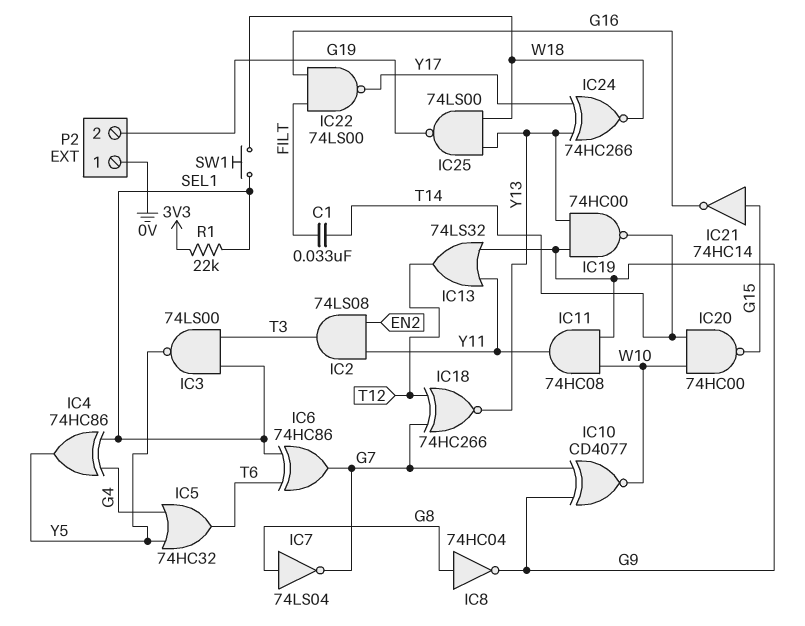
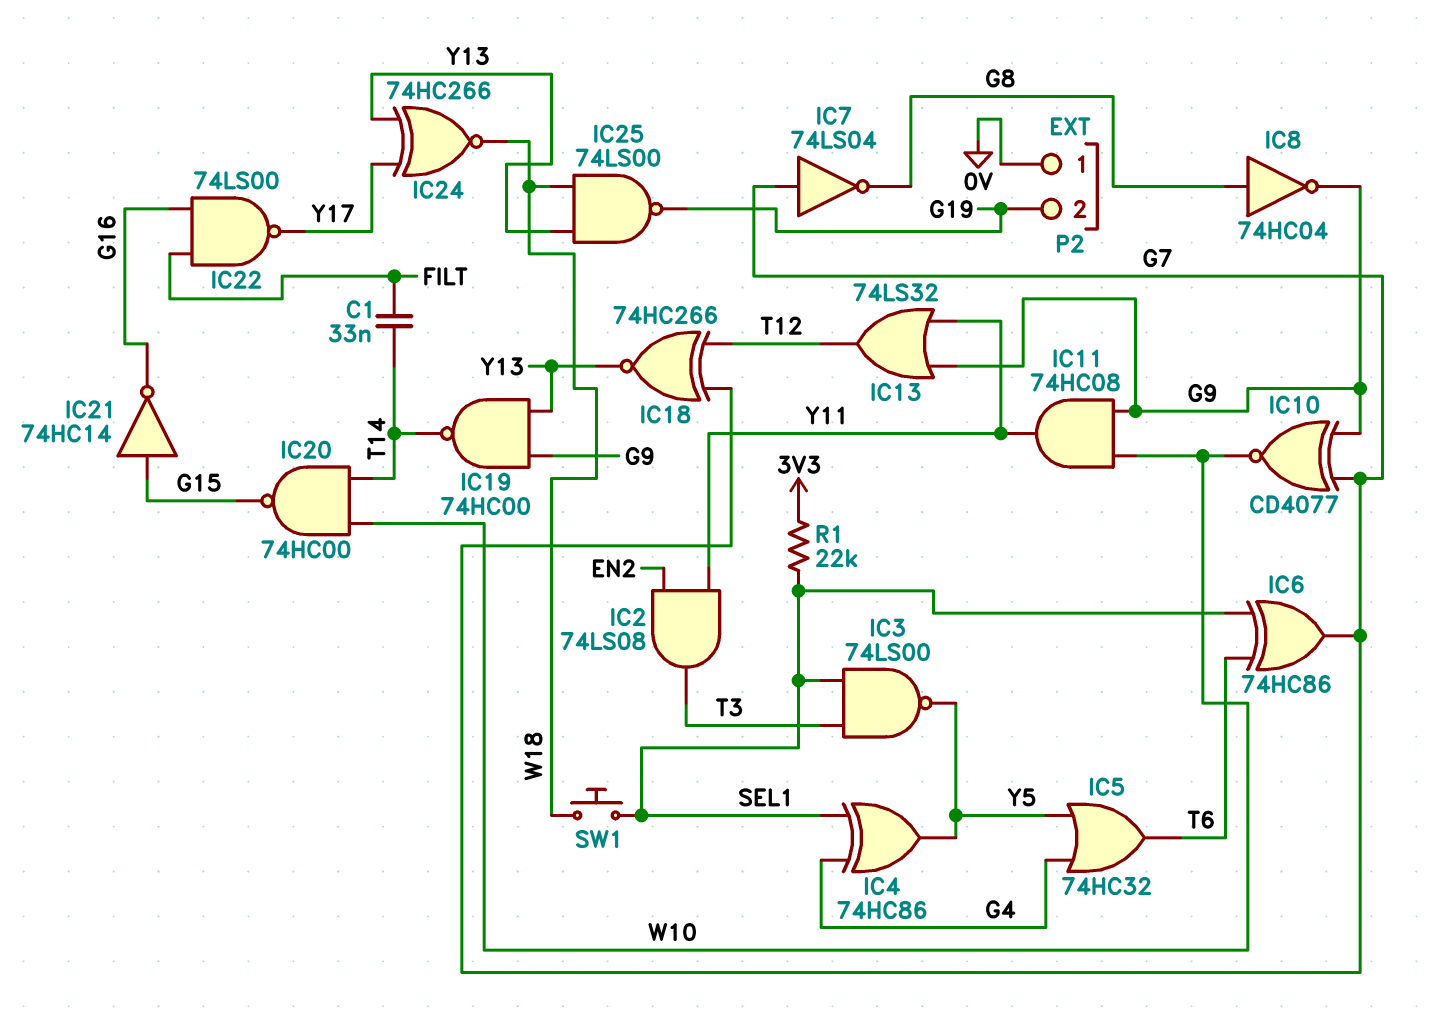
IC7: NOT 74LS04 (in G8, out G7) -> NOT 74LS04 (in G7, out G8)

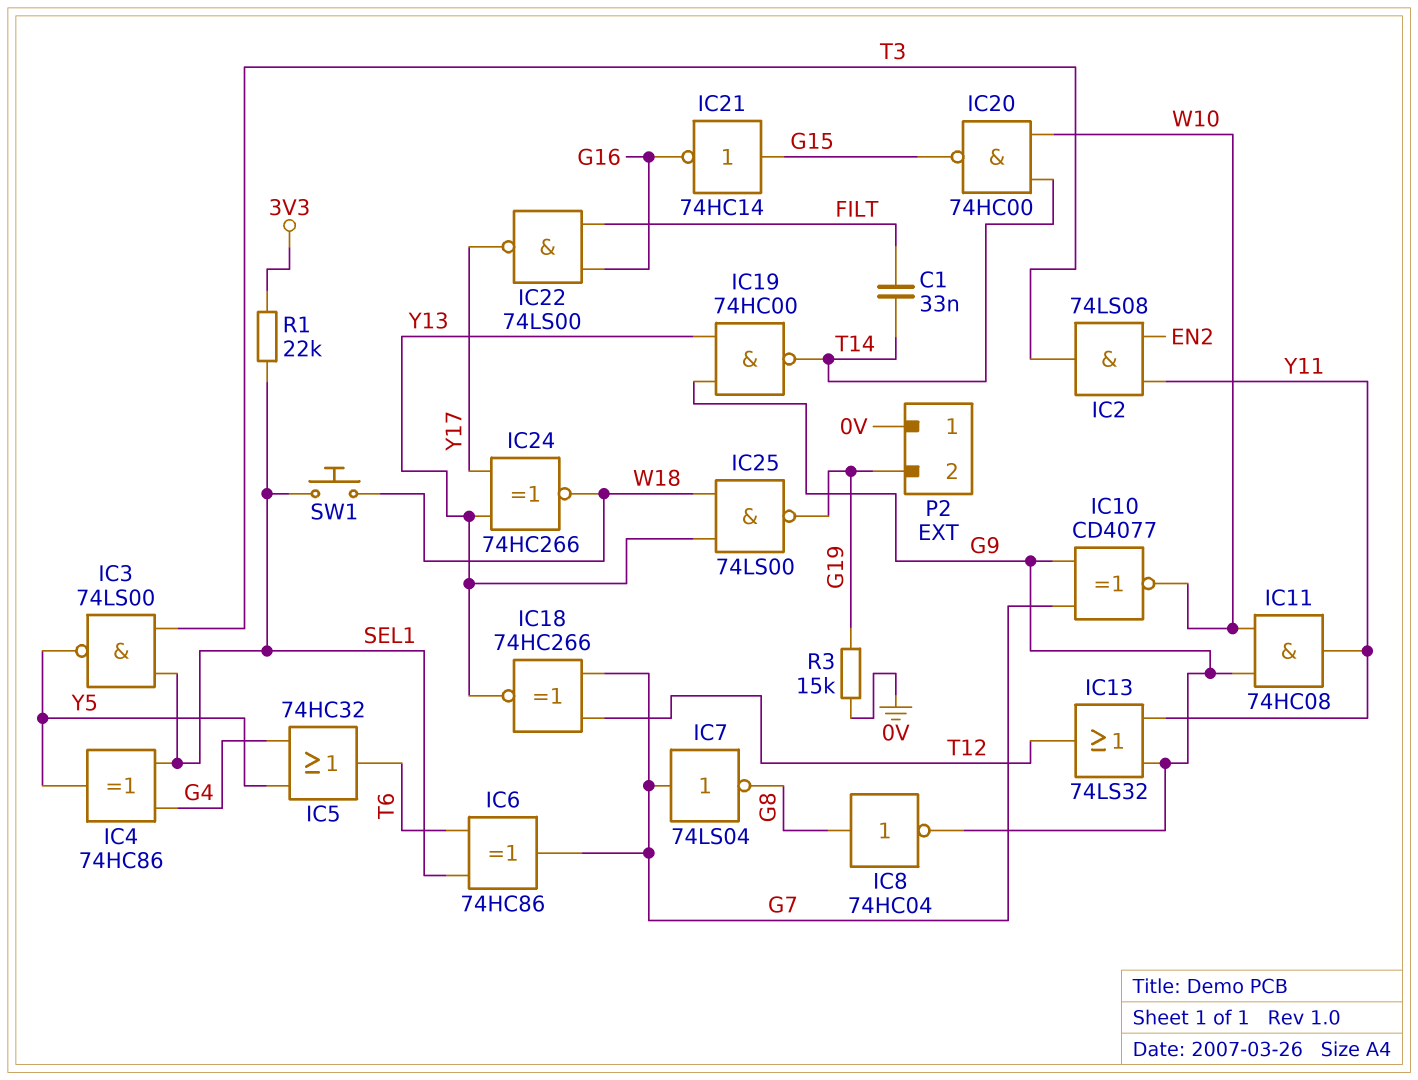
R3: none -> 15k (0V, G19)

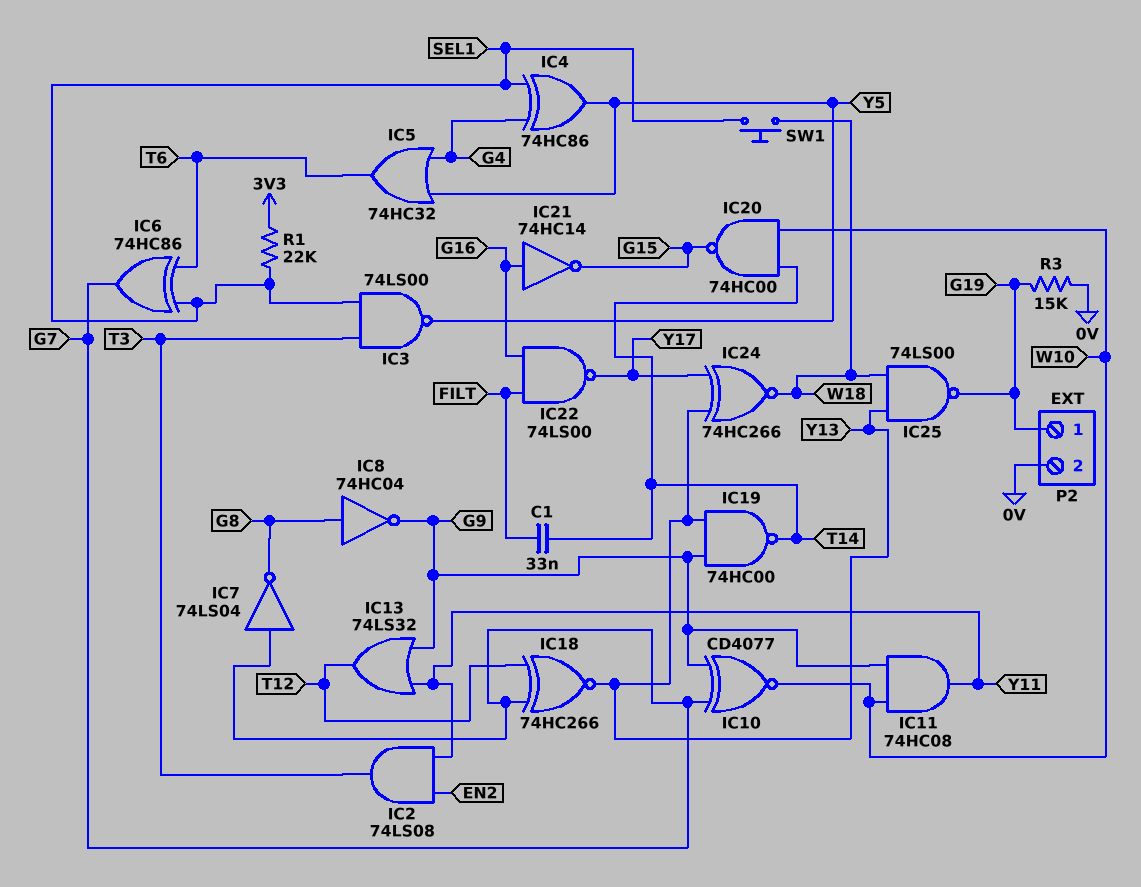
IC21: NOT 74HC14 (in G15, out G16) -> NOT 74HC14 (in G16, out G15)
P2 pin 1: 0V -> G19
P2 pin 2: G19 -> 0V

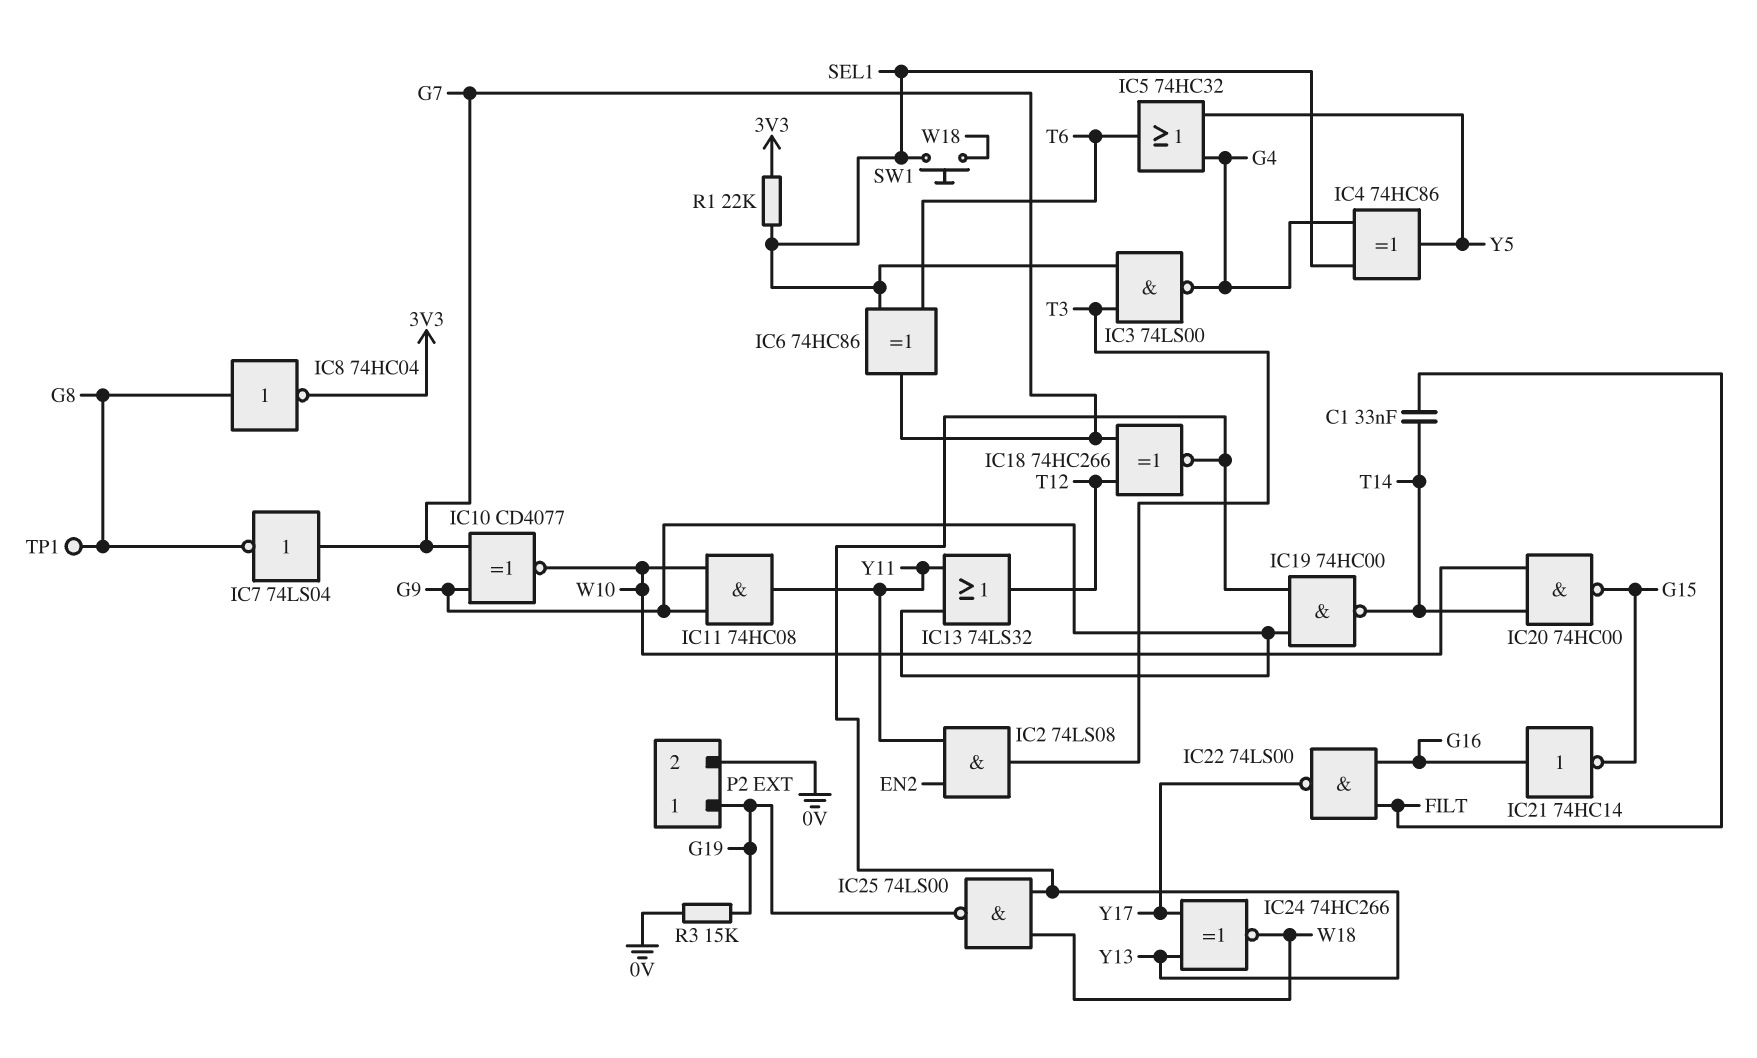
IC3: NAND 74LS00 (in SEL1, in T3, out Y5) -> NAND 74LS00 (in SEL1, in T3, out G4)
IC8: NOT 74HC04 (in G8, out G9) -> NOT 74HC04 (in G8, out 3V3)
TP1: none -> test point (G8)

